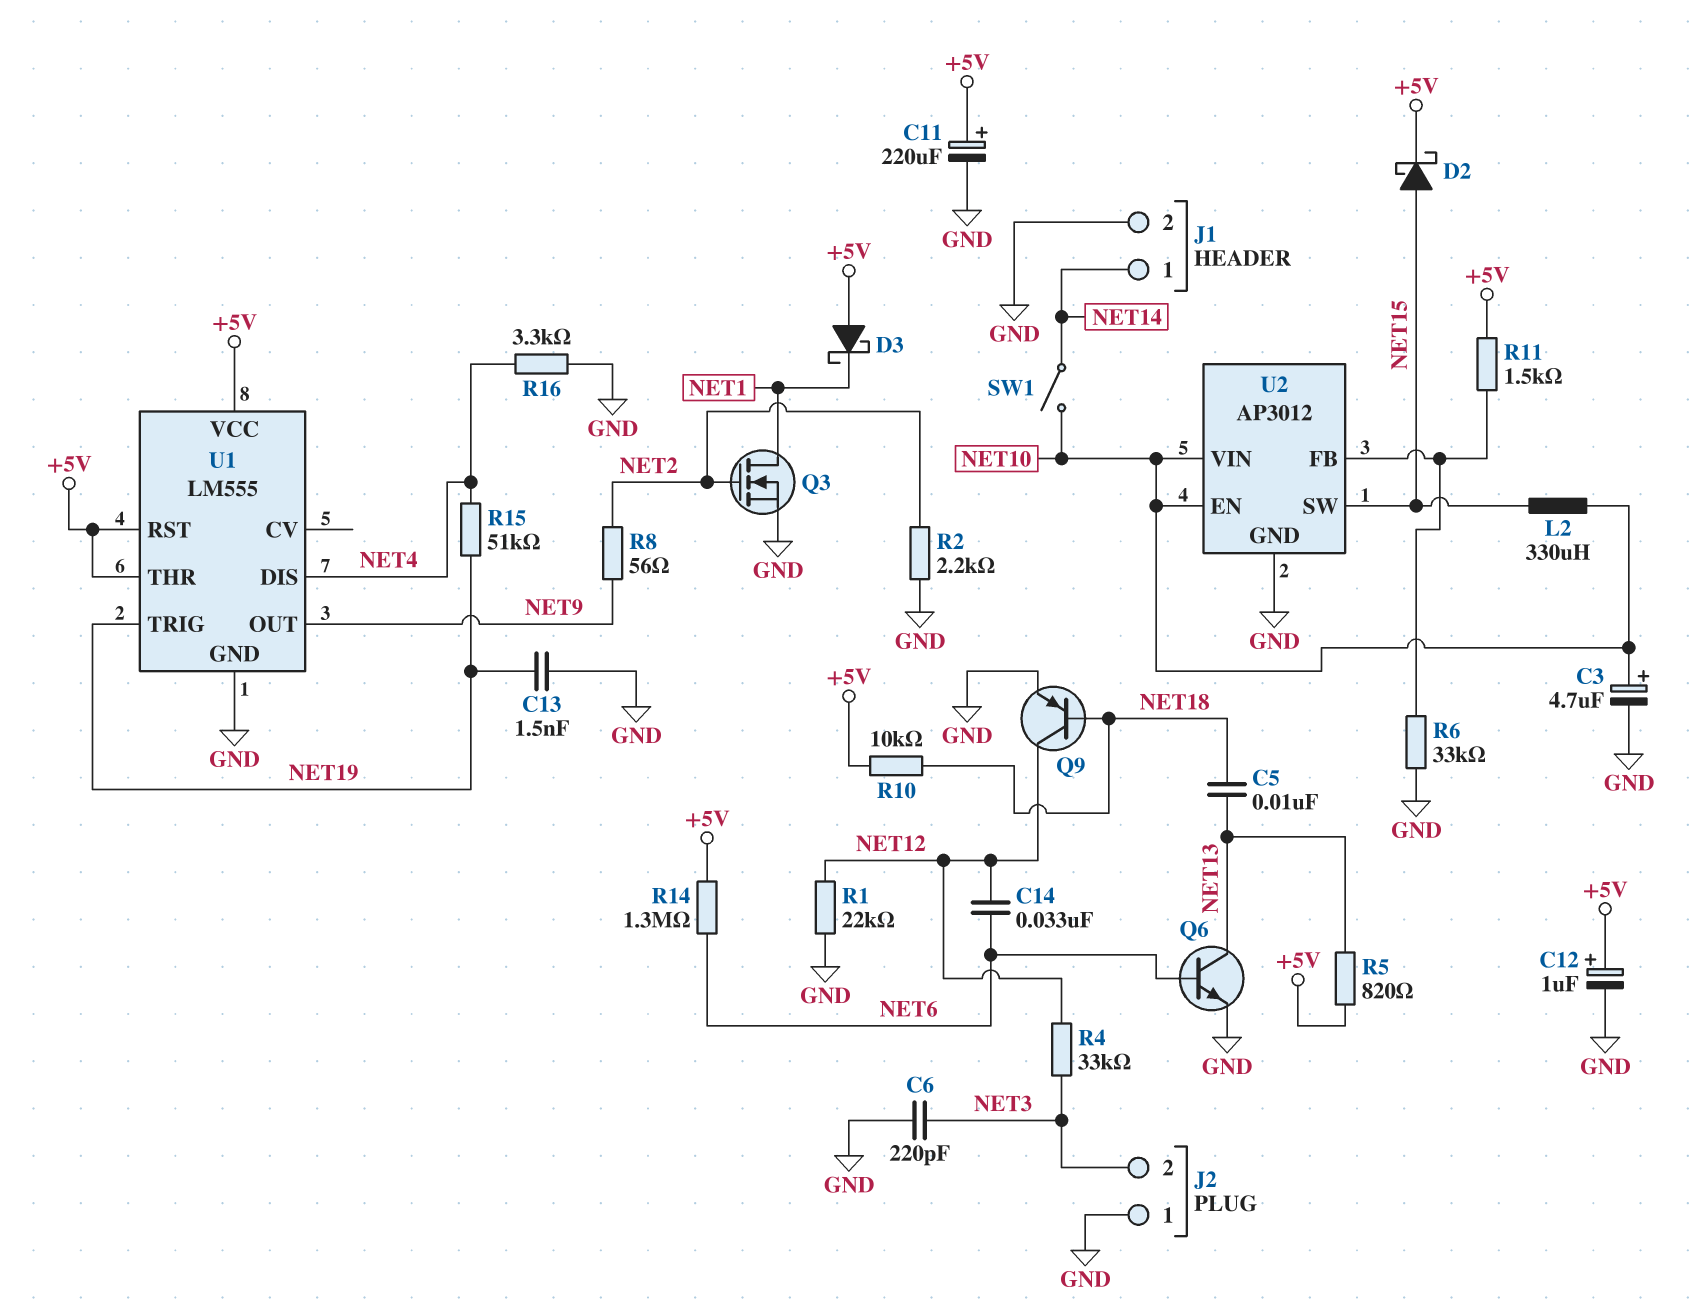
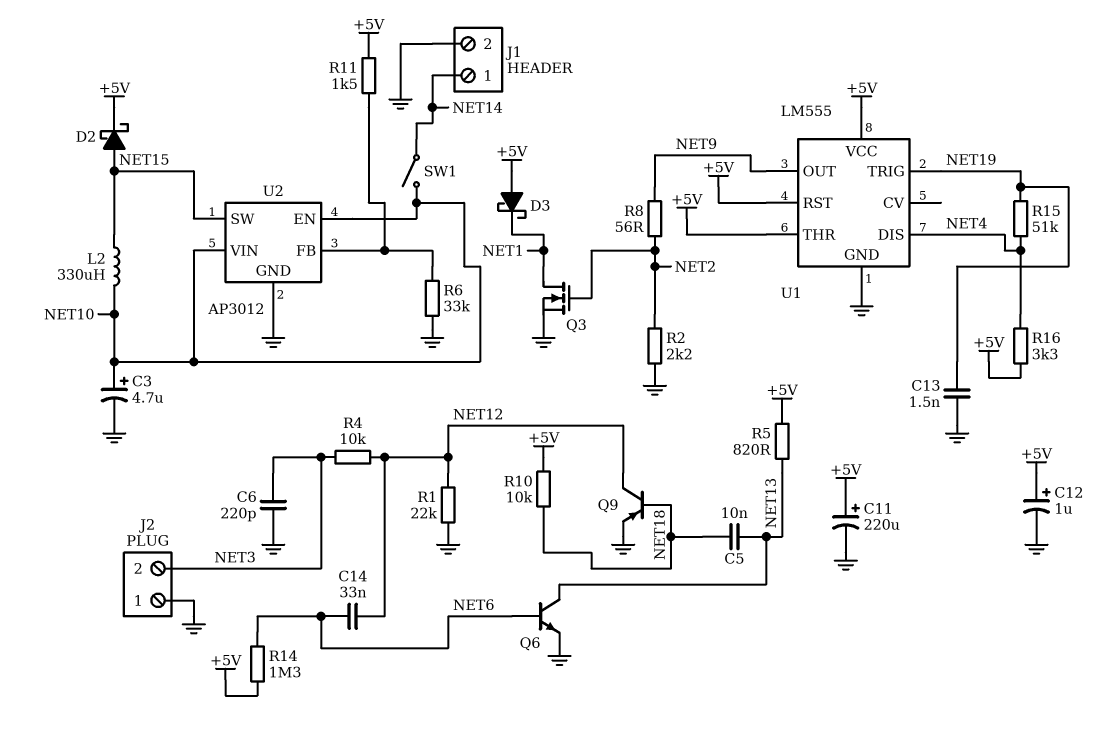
R4: 33k (NET3, NET12) -> 10k (NET3, NET12)
R16: 3.3k (GND, NET4) -> 3.3k (+5V, NET4)

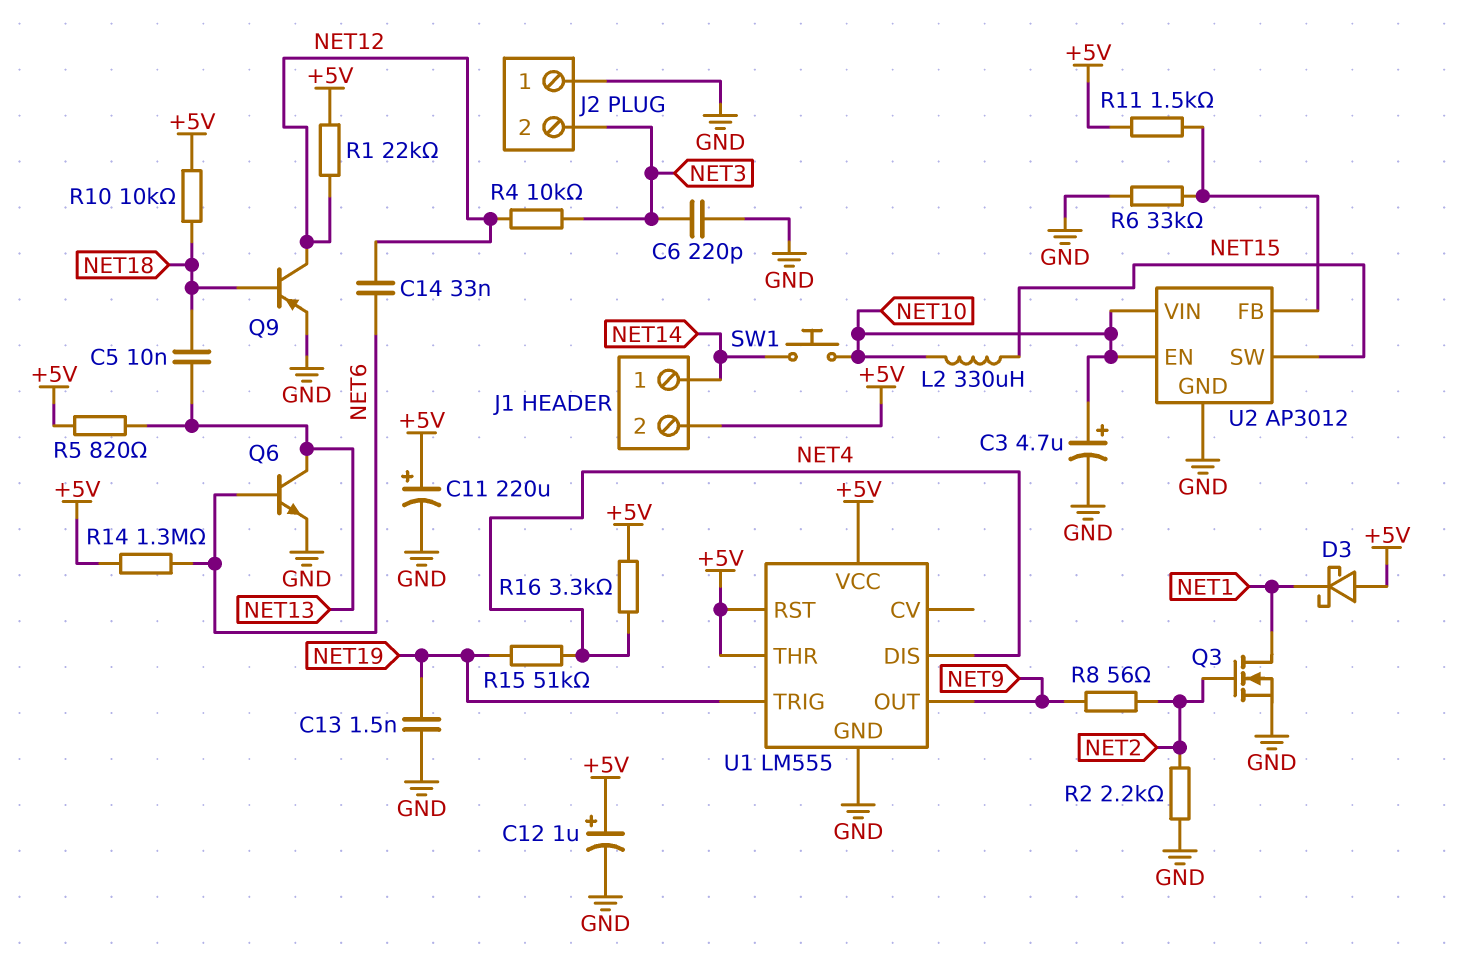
D2: schottky (A NET15, K +5V) -> none
J1 pin 2: GND -> +5V
R1: 22k (GND, NET12) -> 22k (+5V, NET12)
SW1: switch (NET10, NET14) -> button (NET10, NET14)

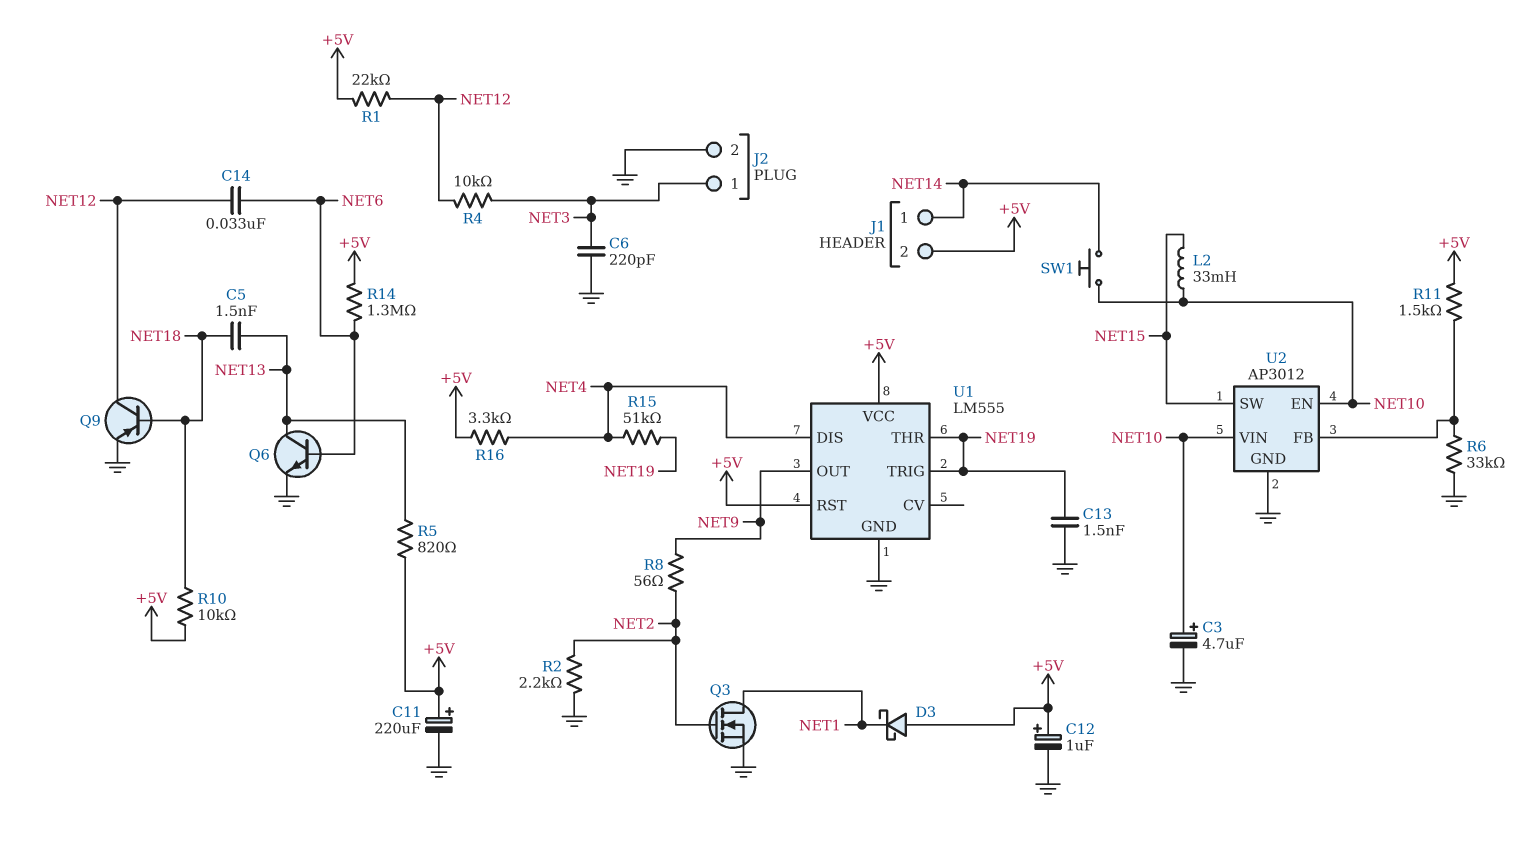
C5: 10nF (NET13, NET18) -> 1.5nF (NET13, NET18)
J2 pin 1: GND -> NET3
J2 pin 2: NET3 -> GND
L2: 330uH (NET10, NET15) -> 33mH (NET10, NET15)
U1 pin THR: +5V -> NET19

